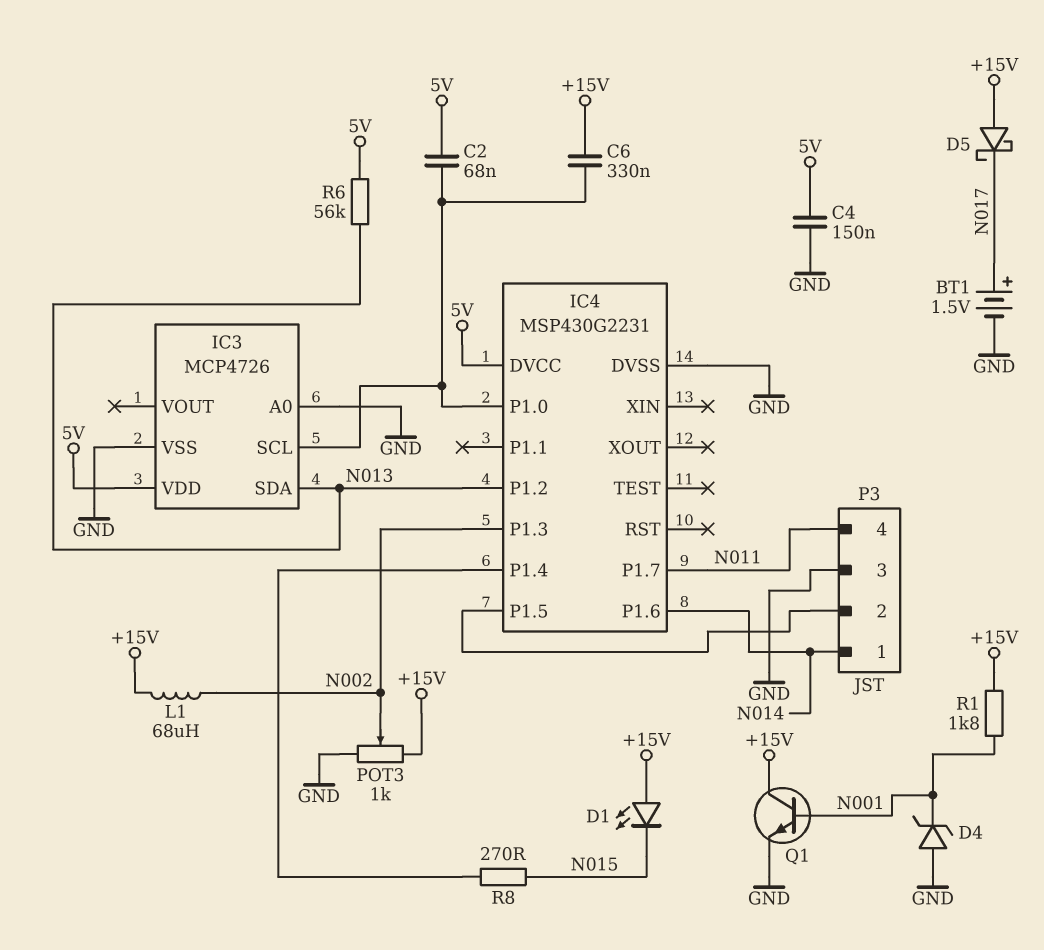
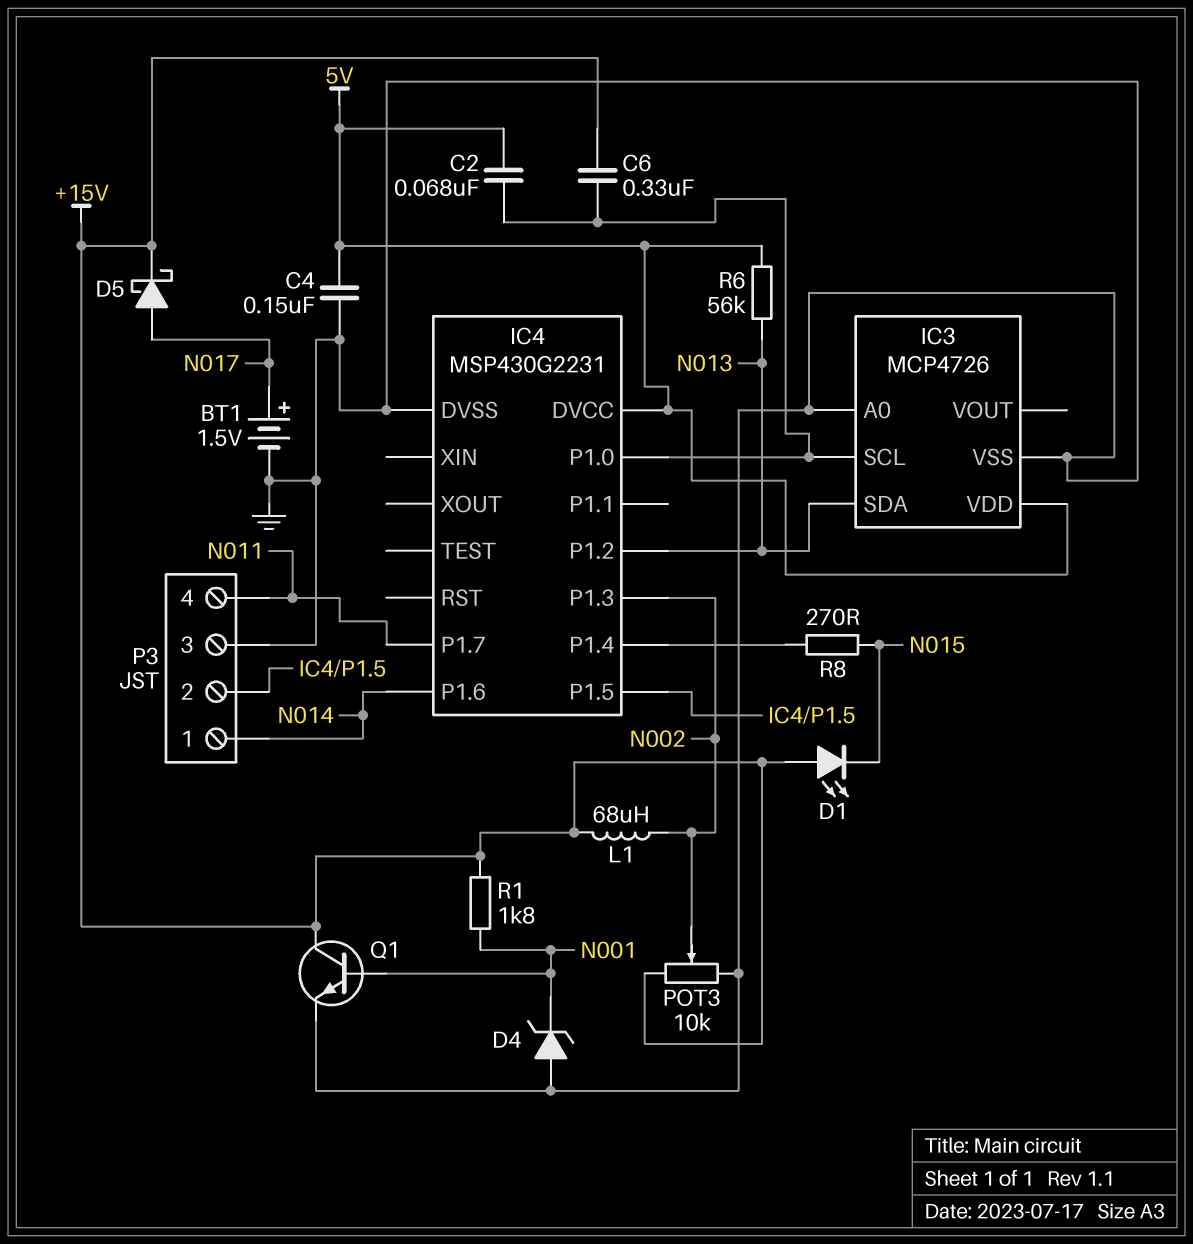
D5: schottky (A +15V, K N017) -> schottky (A N017, K +15V)
POT3: 1k (+15V, GND, wiper N002) -> 10k (+15V, GND, wiper N002)

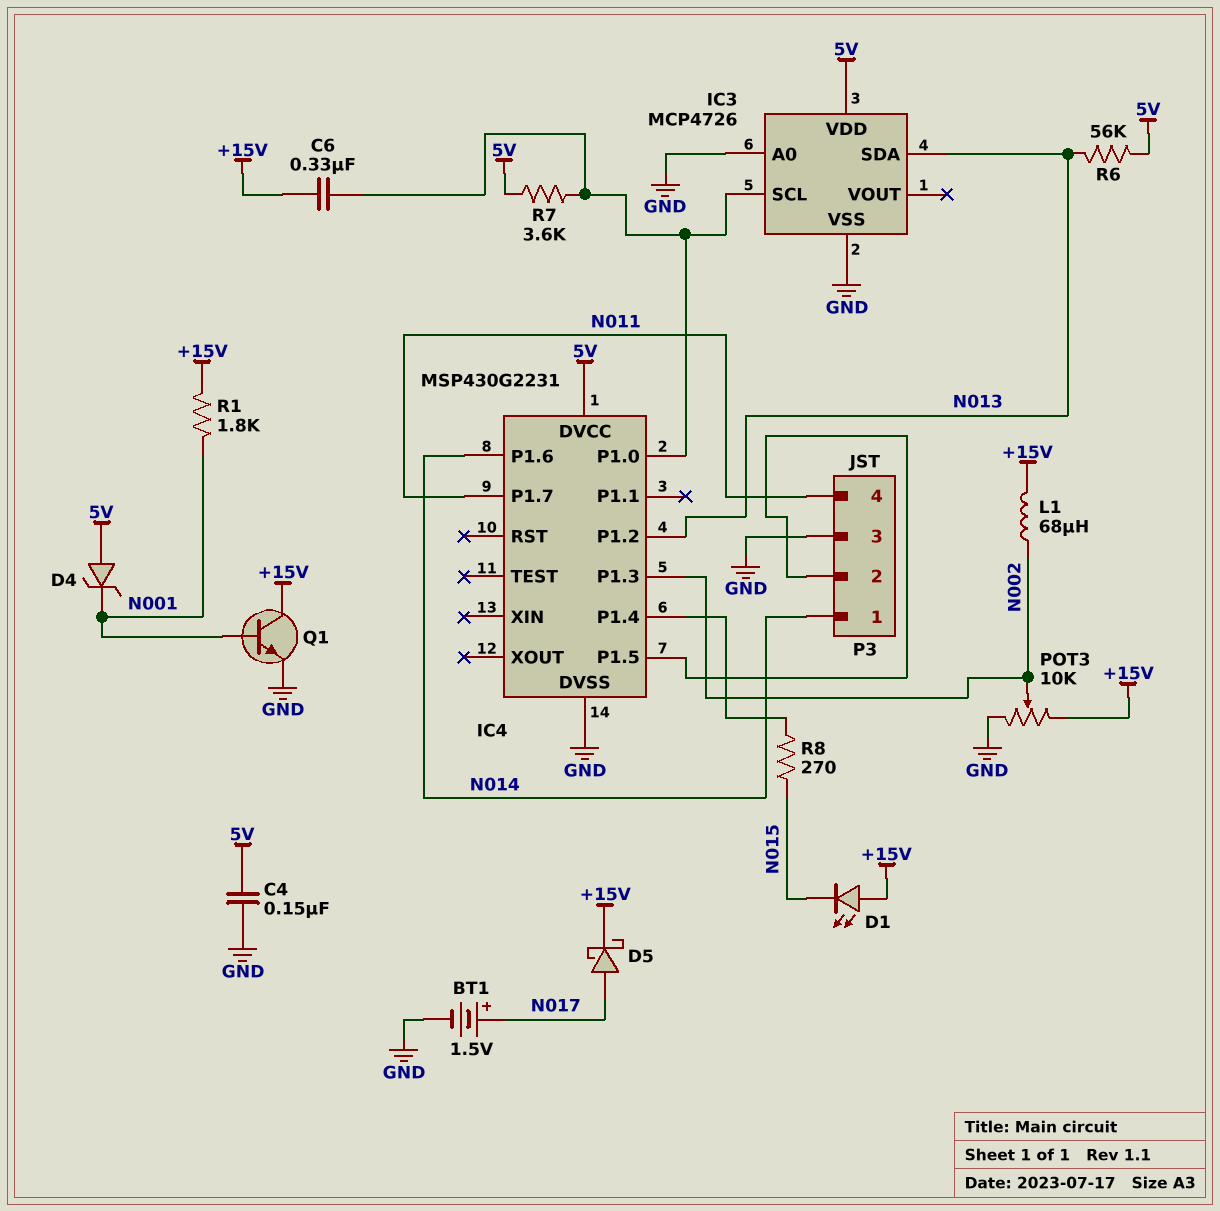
C2: 68nF (5V, IC3/SCL) -> none
D4: zener (A GND, K N001) -> zener (A 5V, K N001)
R7: none -> 3.6k (5V, IC3/SCL)

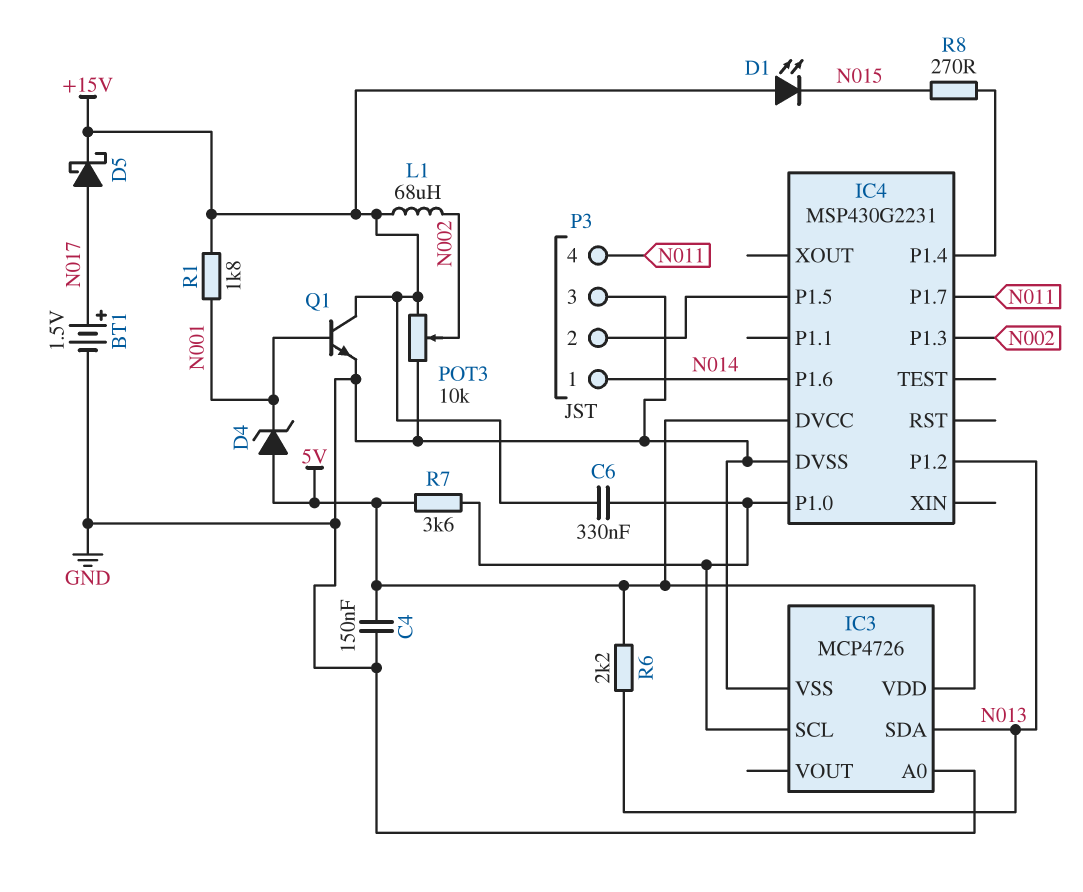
R6: 56k (5V, N013) -> 2.2k (5V, N013)

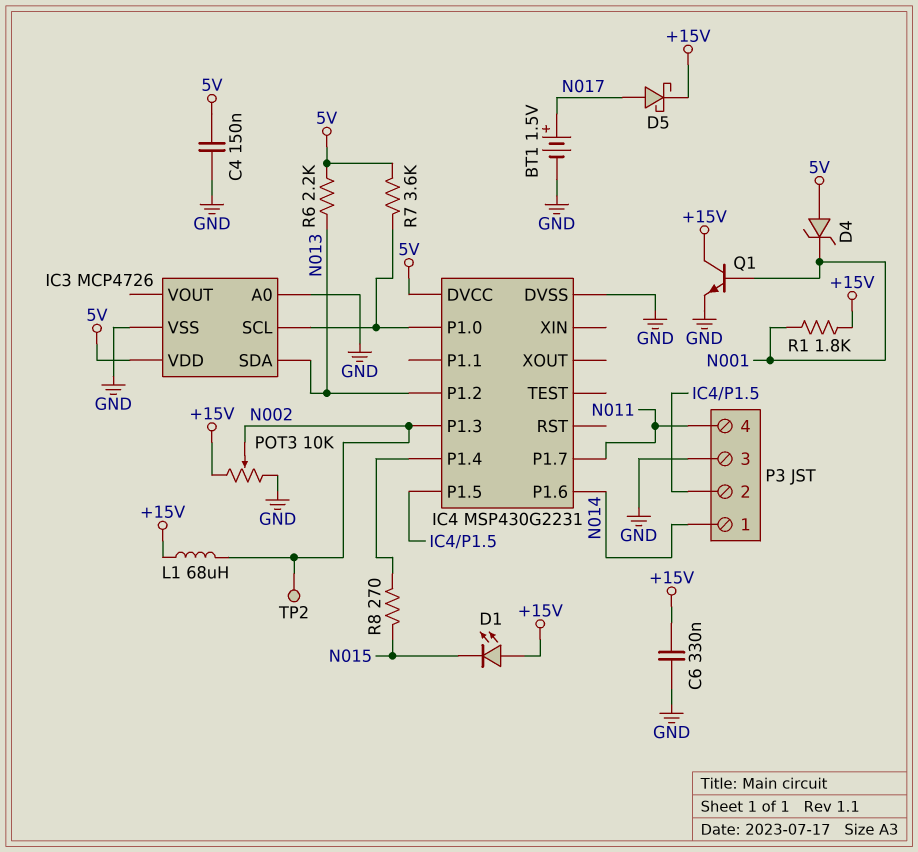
C6: 330nF (+15V, IC3/SCL) -> 330nF (+15V, GND)
TP2: none -> test point (N002)

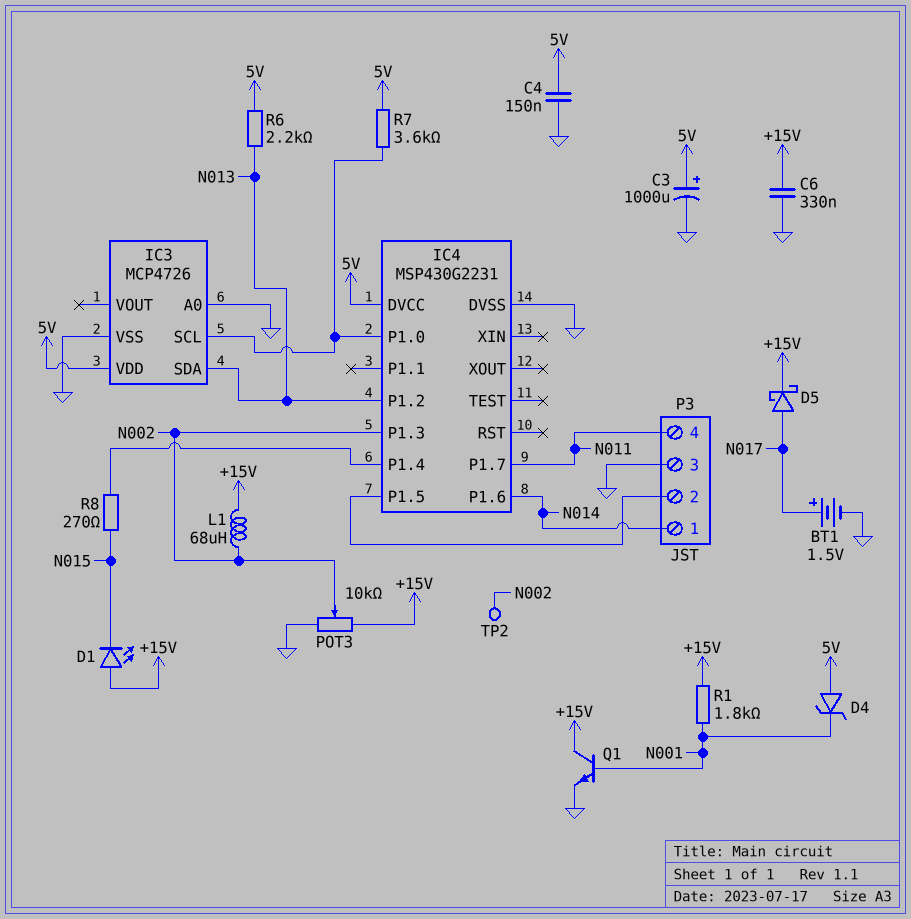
C3: none -> 1000uF (plus 5V, minus GND)

